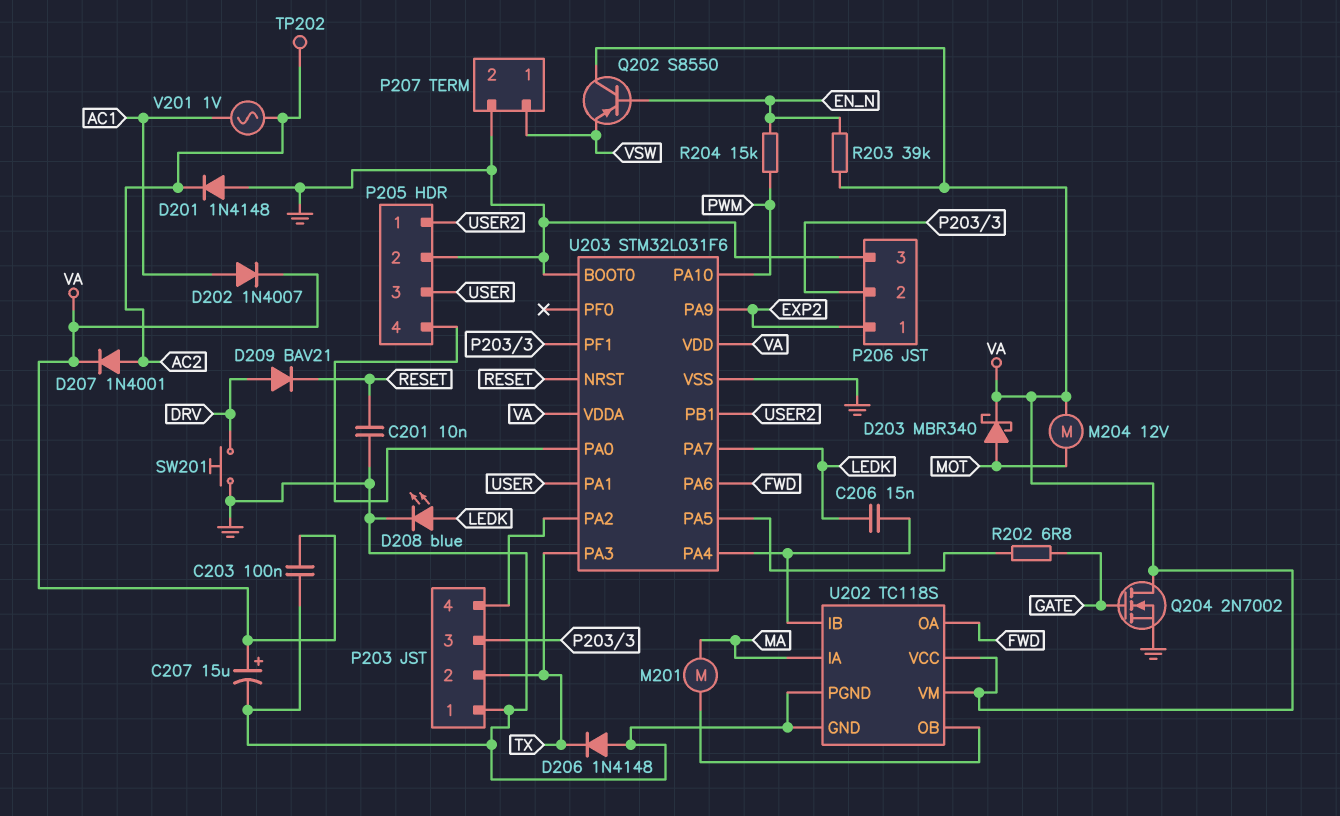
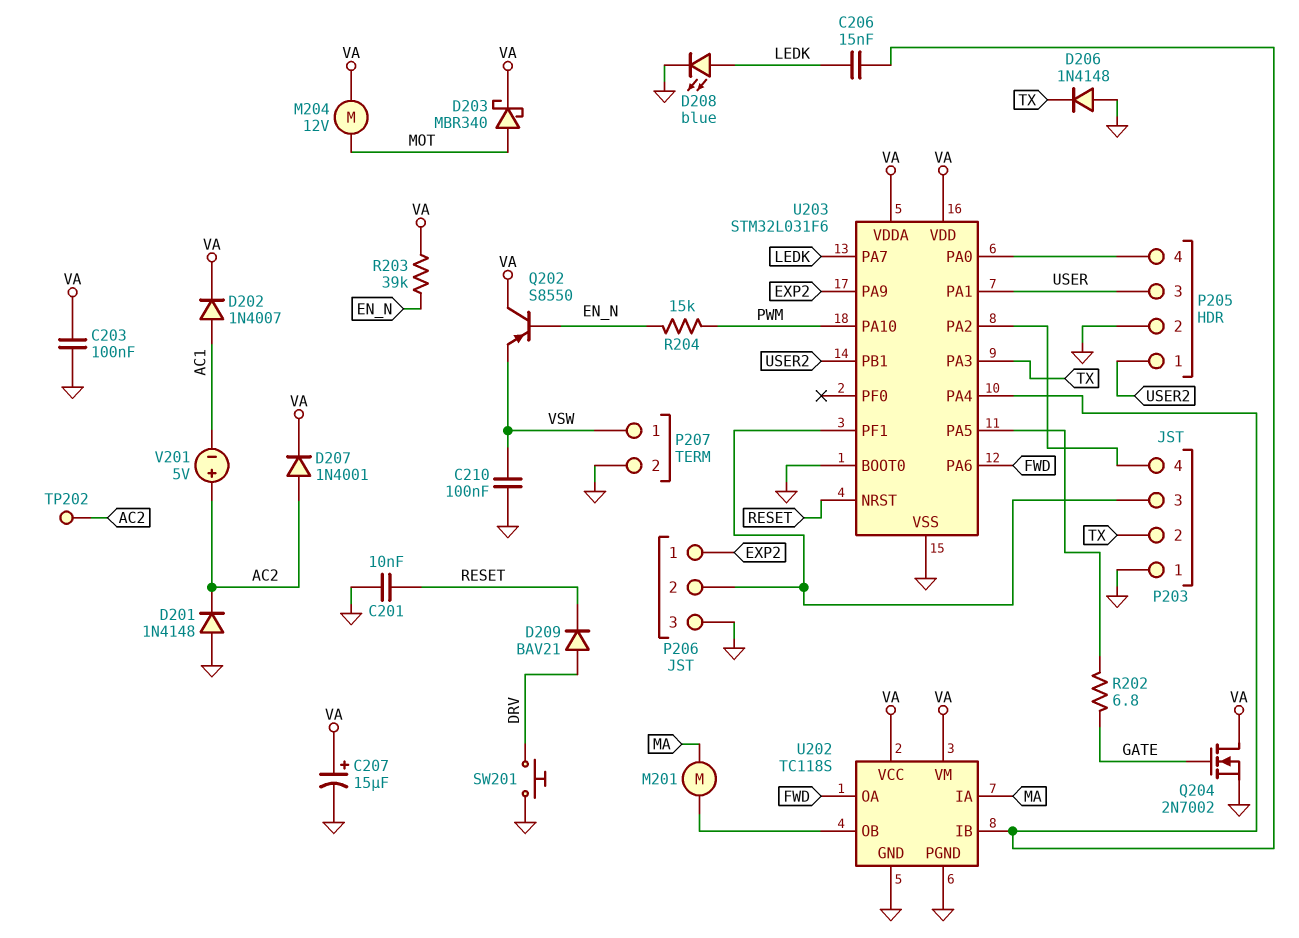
C210: none -> 100nF (GND, VSW)
V201: AC 1V (AC1, AC2) -> 5V (plus AC2, minus AC1)

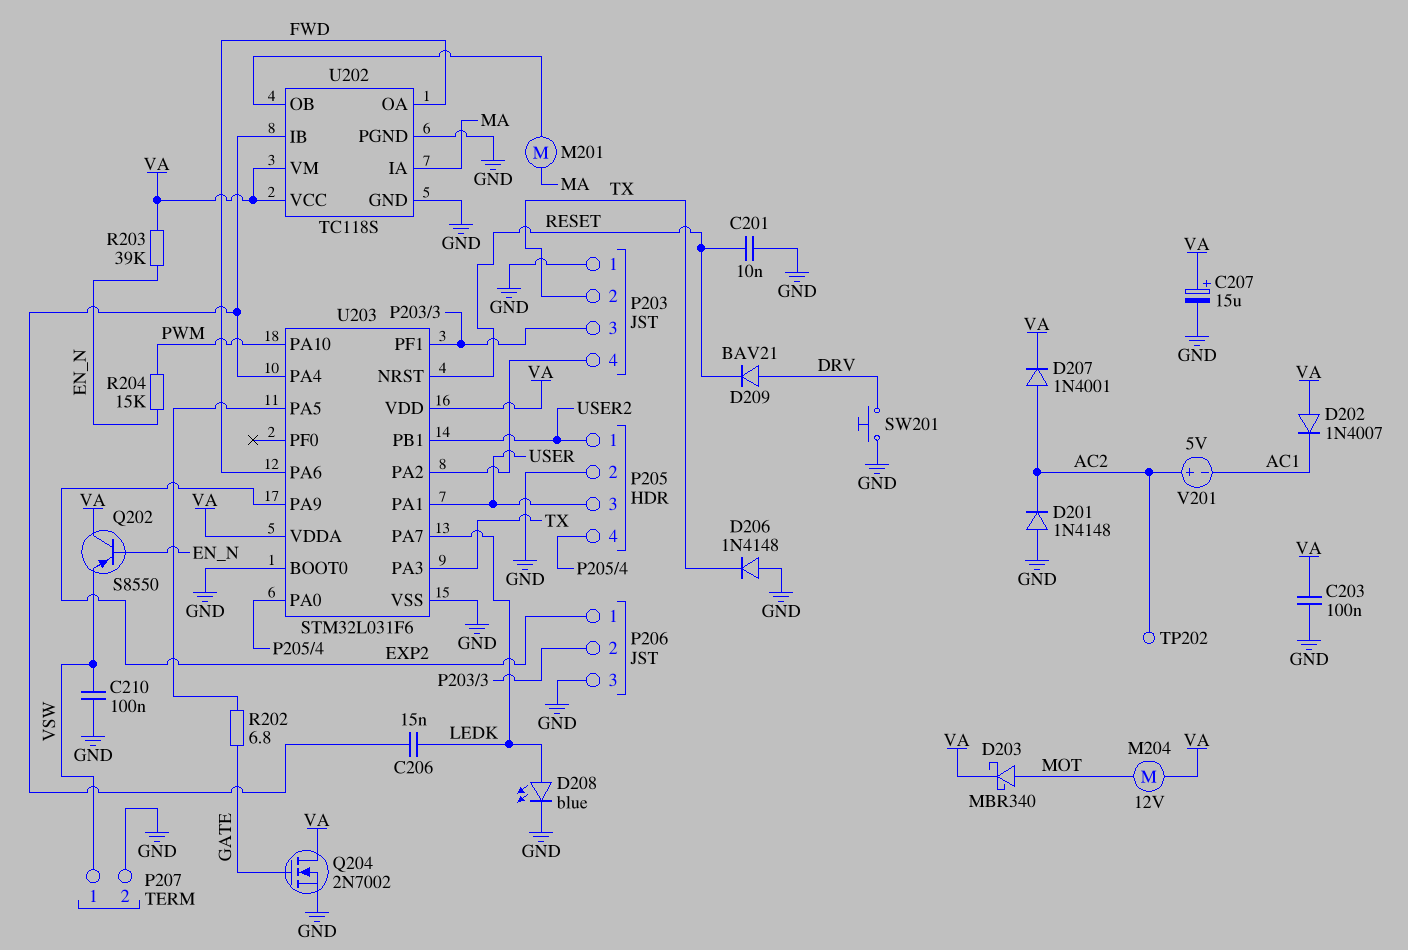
D202: diode 1N4007 (A AC1, K VA) -> diode 1N4007 (A VA, K AC1)

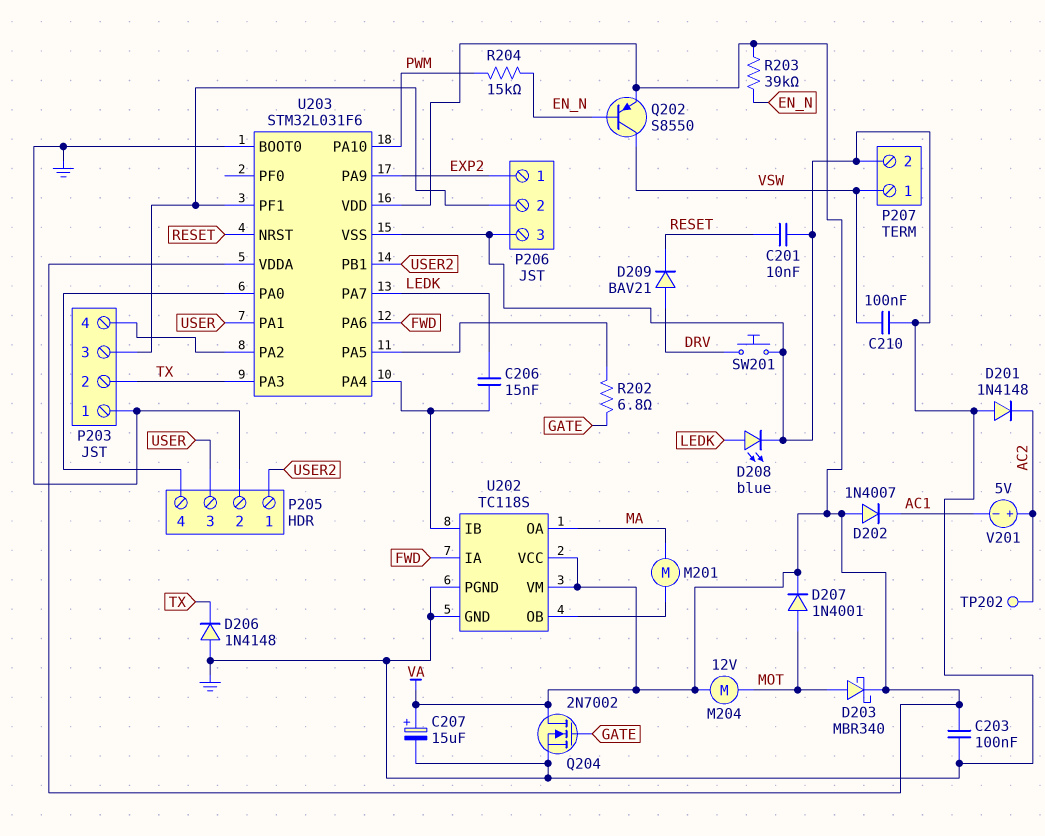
D207: diode 1N4001 (A AC2, K VA) -> diode 1N4001 (A MOT, K VA)
Q202: PNP S8550 (B EN_N, C VA, E VSW) -> PNP S8550 (B EN_N, C VSW, E VA)
U202 pin IA: MA -> FWD
U202 pin OA: FWD -> MA

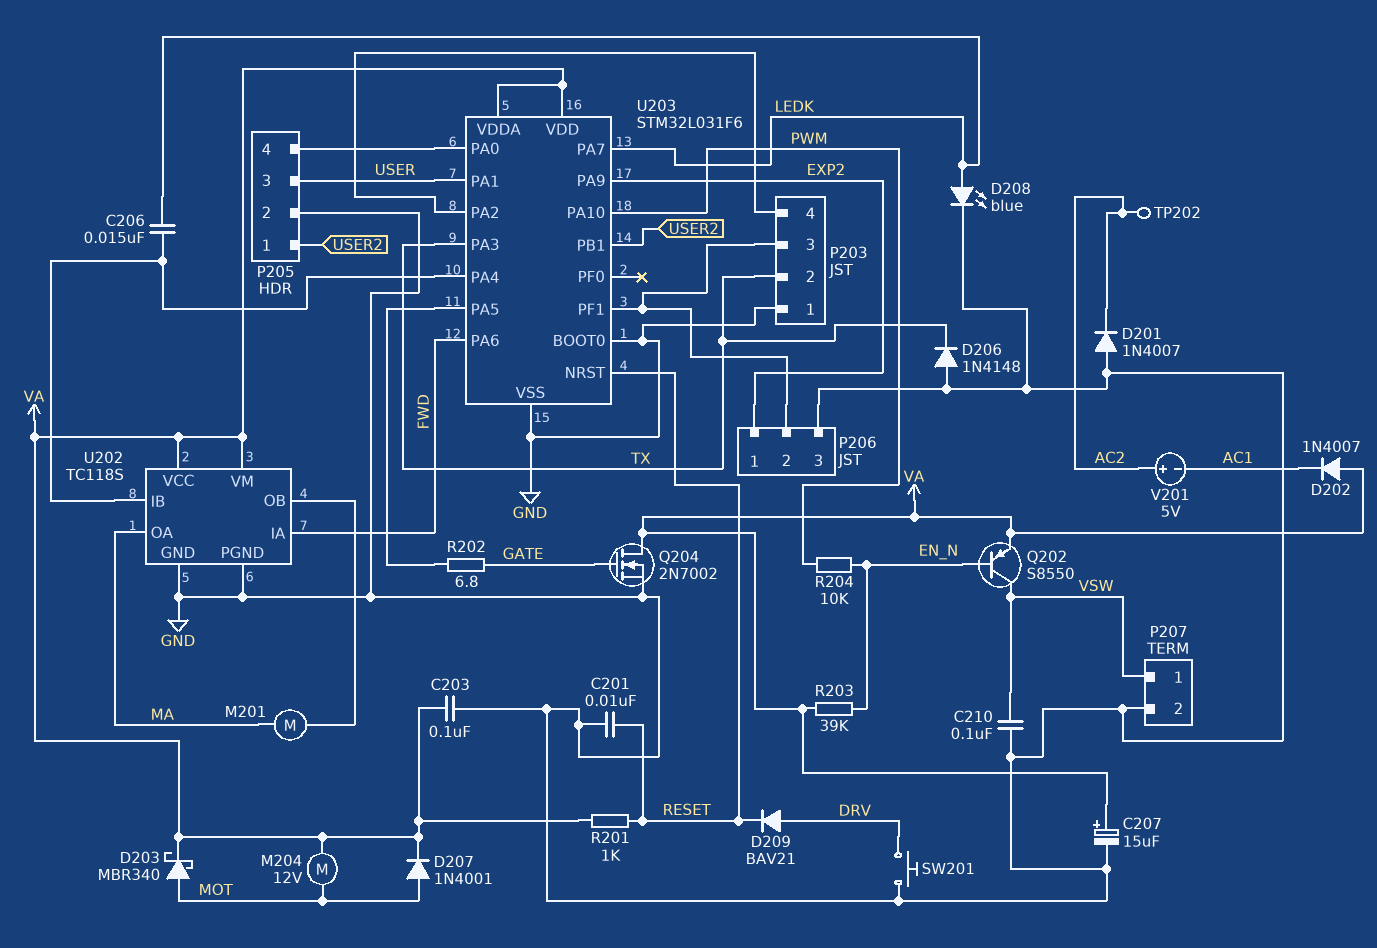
D201: diode 1N4148 (A GND, K AC2) -> diode 1N4007 (A GND, K AC2)
R201: none -> 1k (RESET, VA)
R204: 15k (EN_N, PWM) -> 10k (EN_N, PWM)

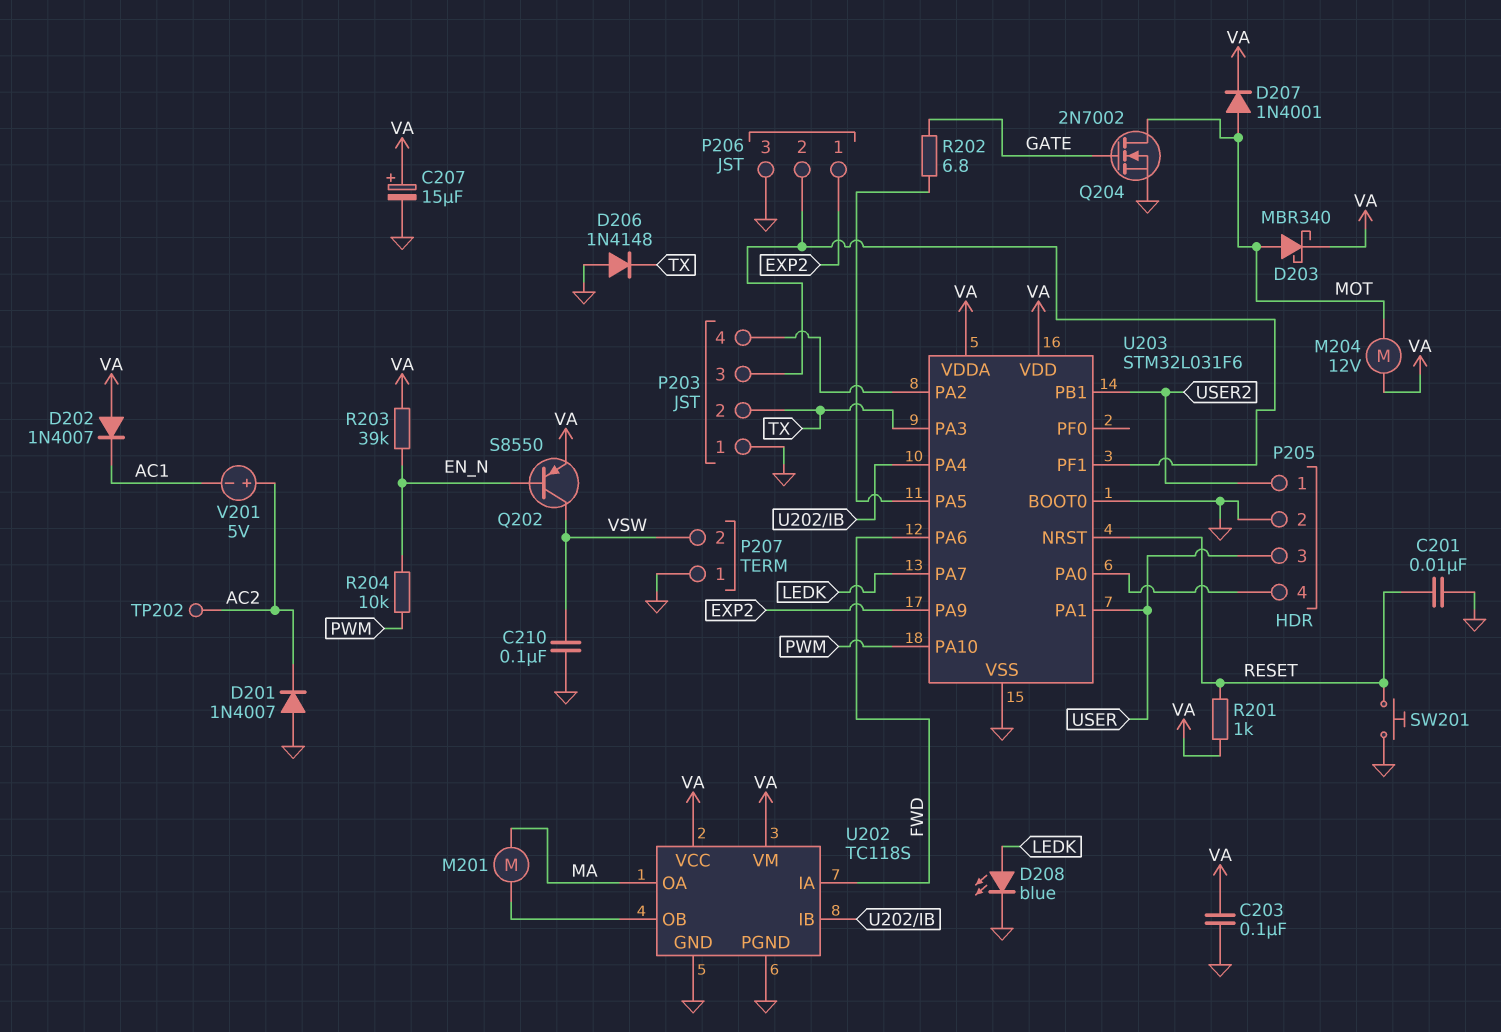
C206: 15nF (LEDK, U202/IB) -> none
D209: diode BAV21 (A DRV, K RESET) -> none
P207 pin 1: VSW -> GND
P207 pin 2: GND -> VSW
Q204: NMOS 2N7002 (G GATE, D VA, S GND) -> NMOS 2N7002 (G GATE, D MOT, S GND)
SW201: button (DRV, GND) -> button (GND, RESET)

